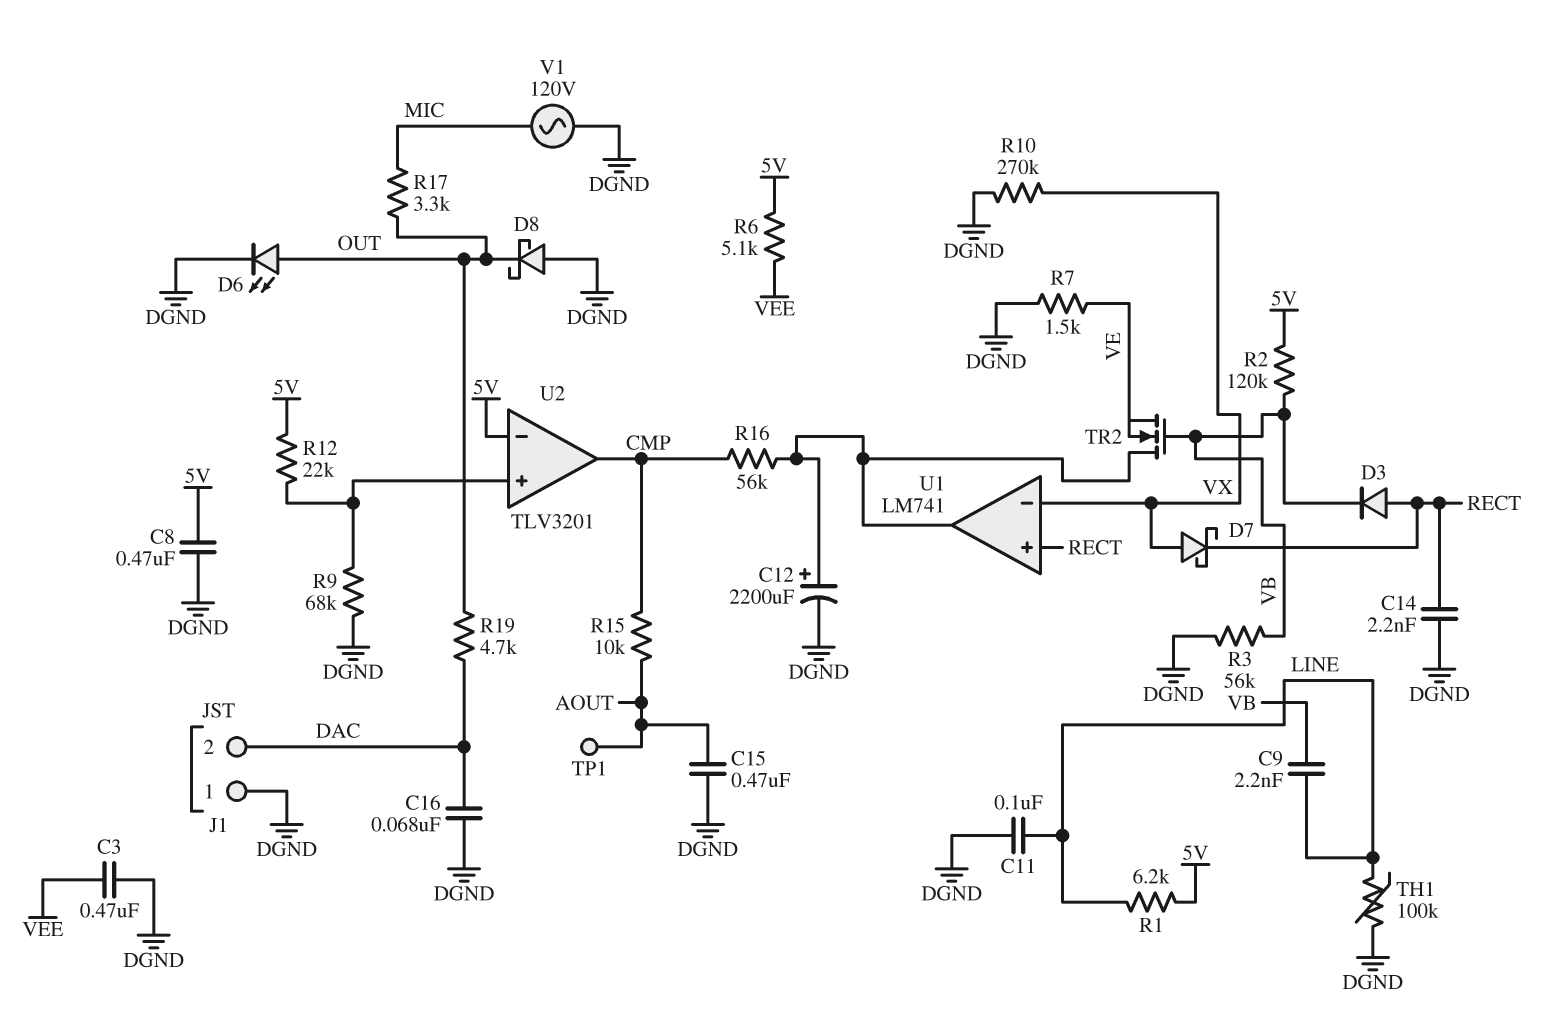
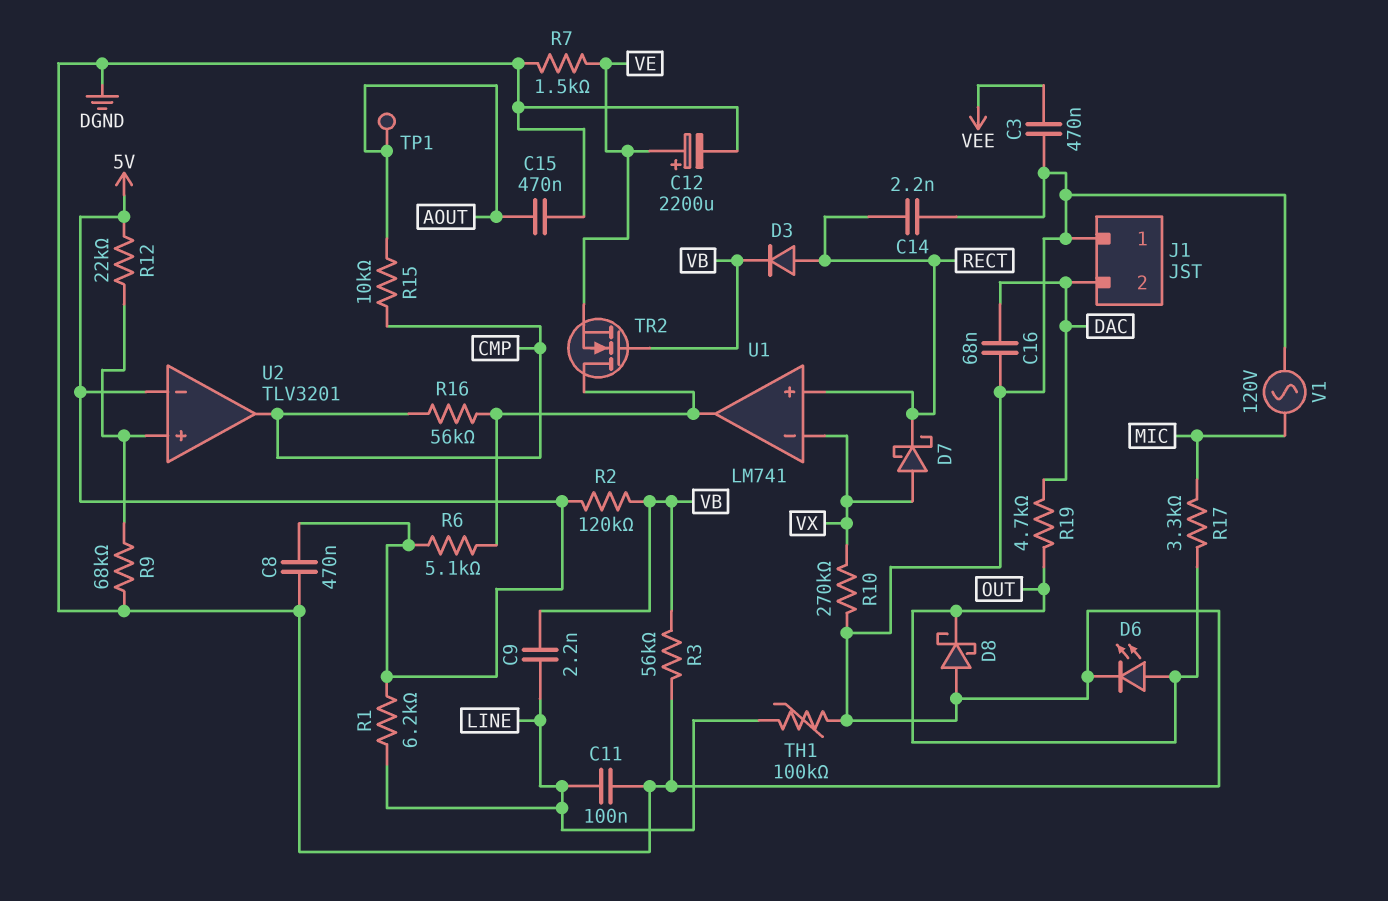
C12: 2200uF (plus U1/out, minus DGND) -> 2200uF (plus VE, minus DGND)
R6: 5.1k (5V, VEE) -> 5.1k (5V, U1/out)

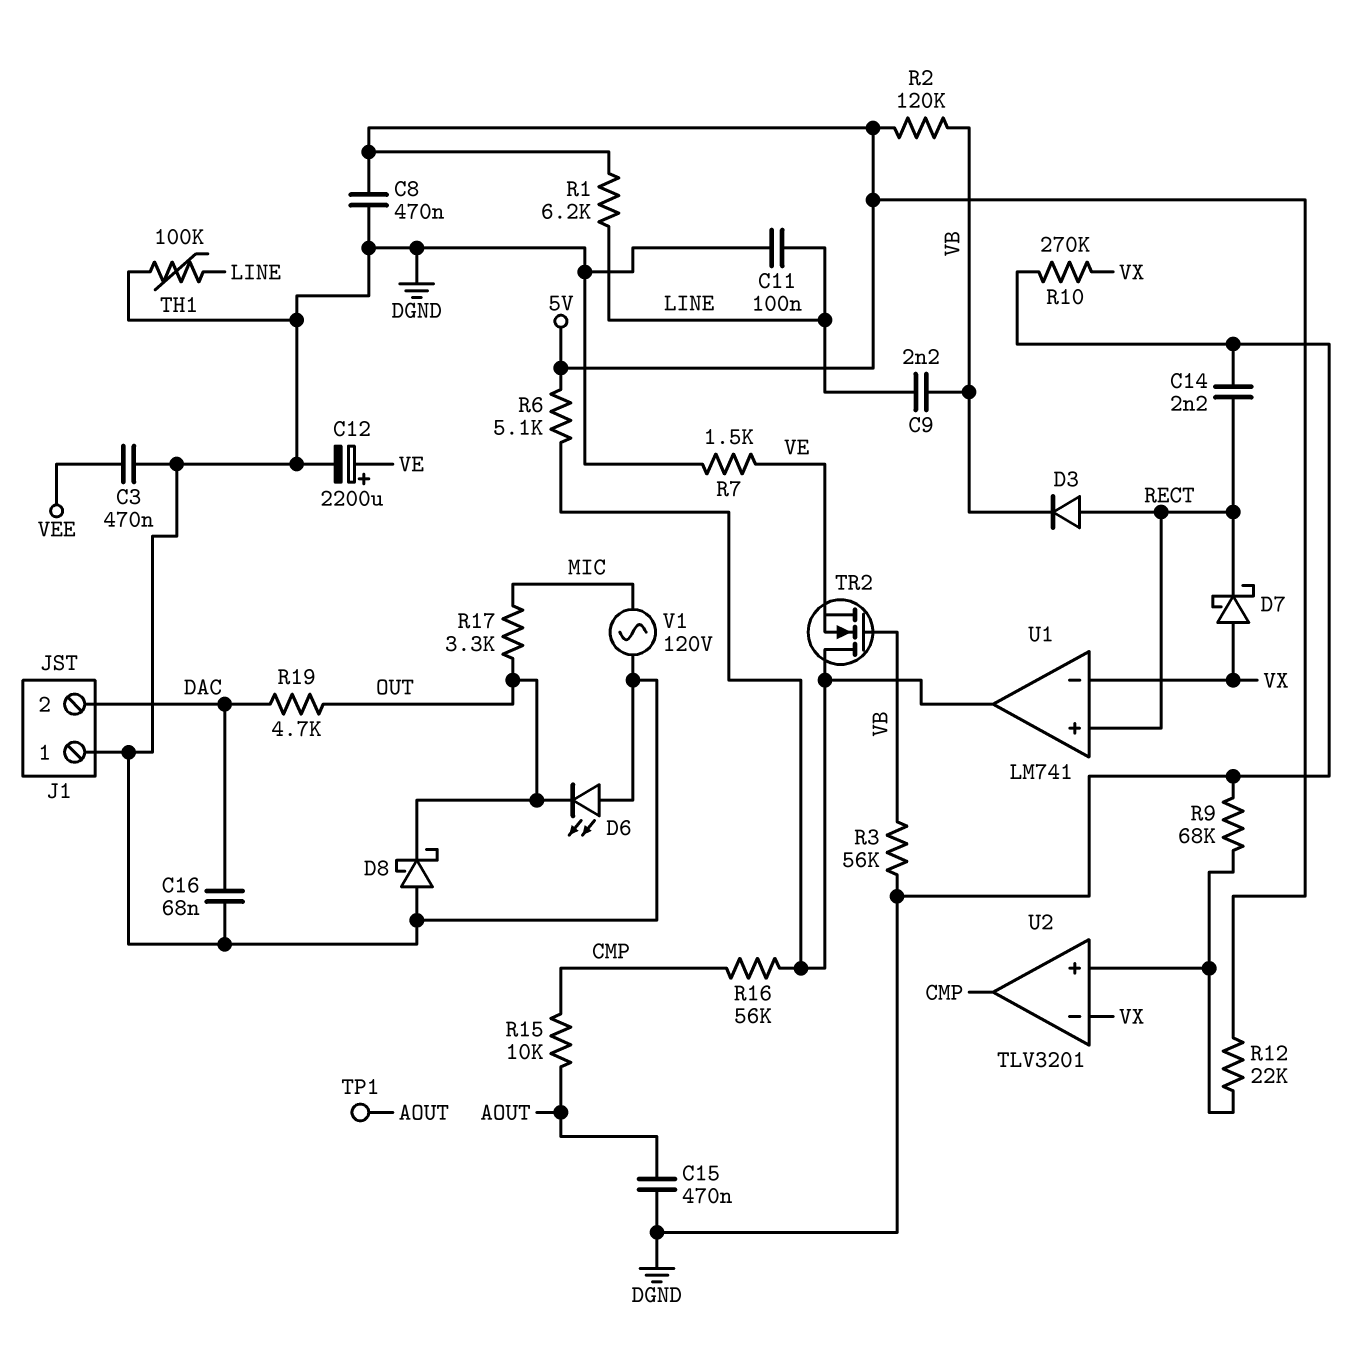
D6: LED (A OUT, K DGND) -> LED (A DGND, K OUT)
U2 pin in-: 5V -> VX

